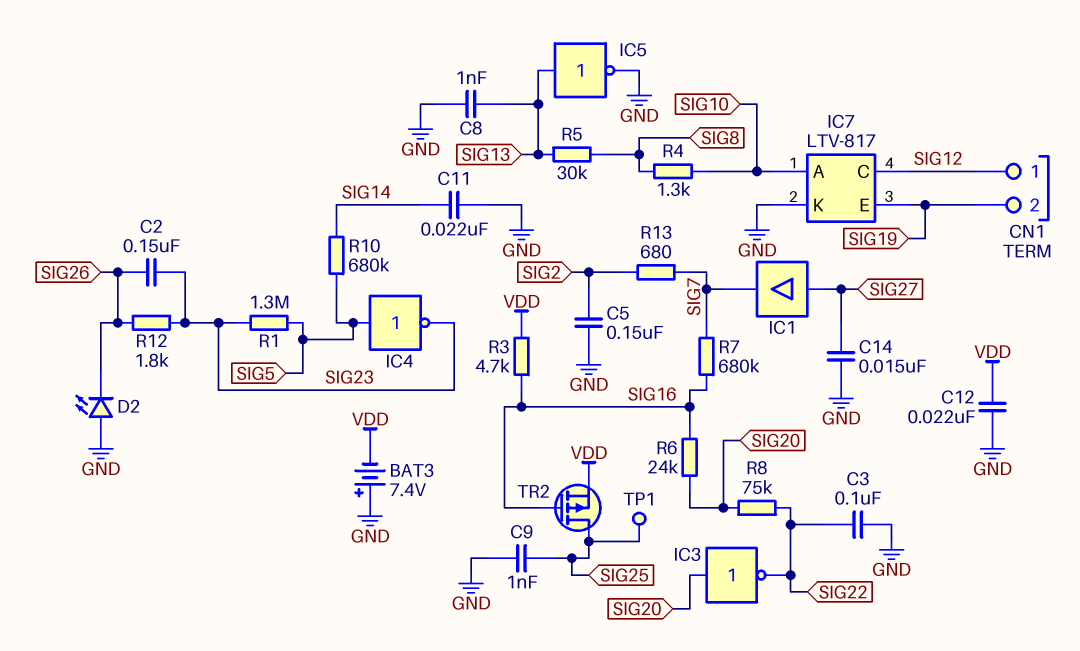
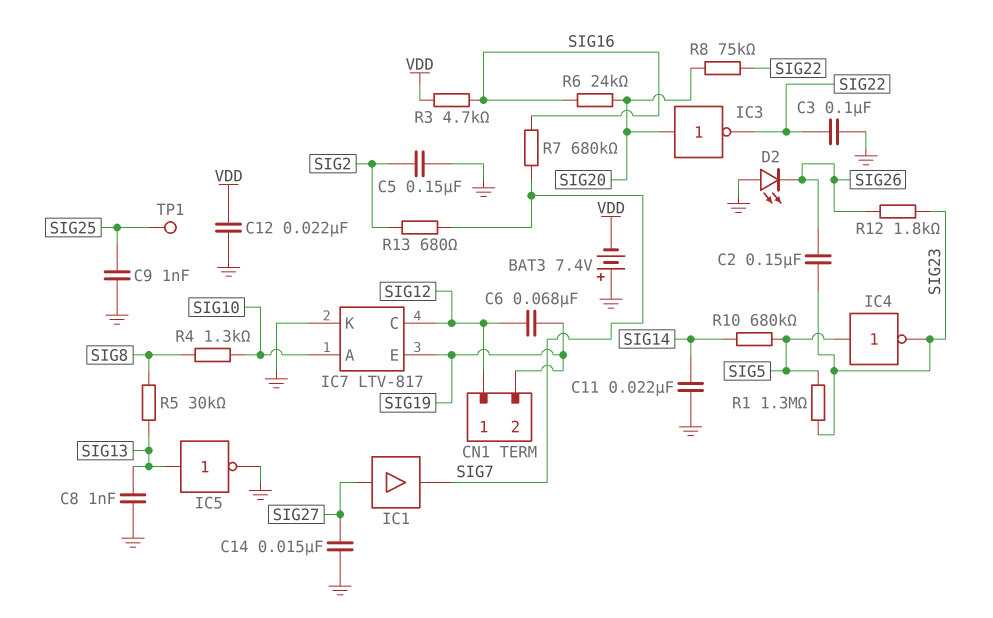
C6: none -> 68nF (SIG12, SIG19)
TR2: PMOS (G SIG16, D SIG25, S VDD) -> none

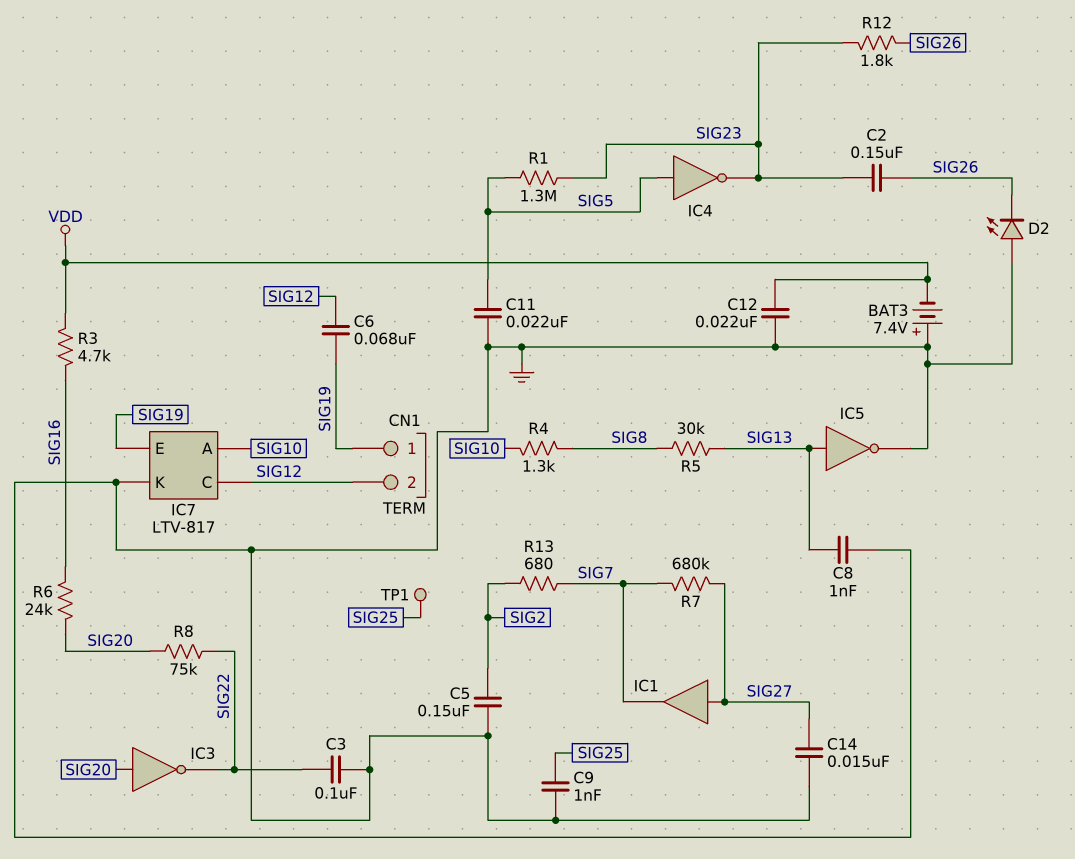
C11: 22nF (GND, SIG14) -> 22nF (GND, SIG5)
CN1 pin 1: SIG12 -> SIG19
CN1 pin 2: SIG19 -> SIG12
R7: 680k (SIG7, SIG16) -> 680k (SIG7, SIG27)
R10: 680k (SIG5, SIG14) -> none

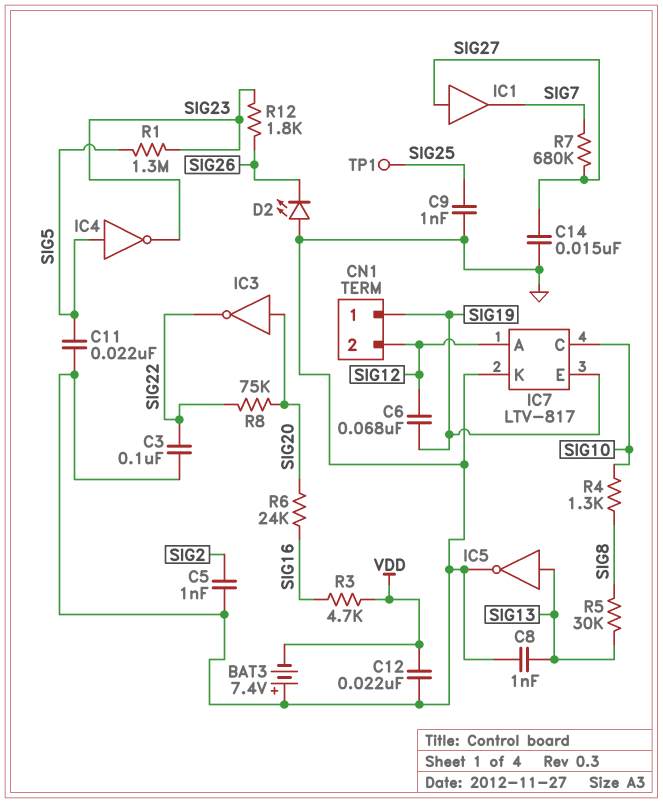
C2: 150nF (SIG23, SIG26) -> none
C5: 150nF (GND, SIG2) -> 1nF (GND, SIG2)
IC7 pin A: SIG10 -> SIG12
IC7 pin C: SIG12 -> SIG10
R13: 680 (SIG2, SIG7) -> none

